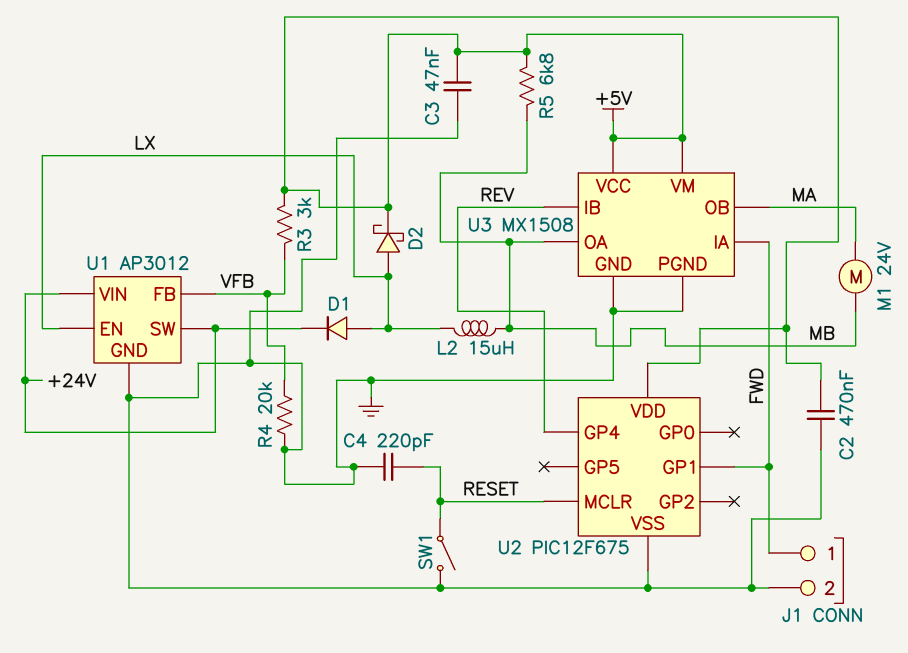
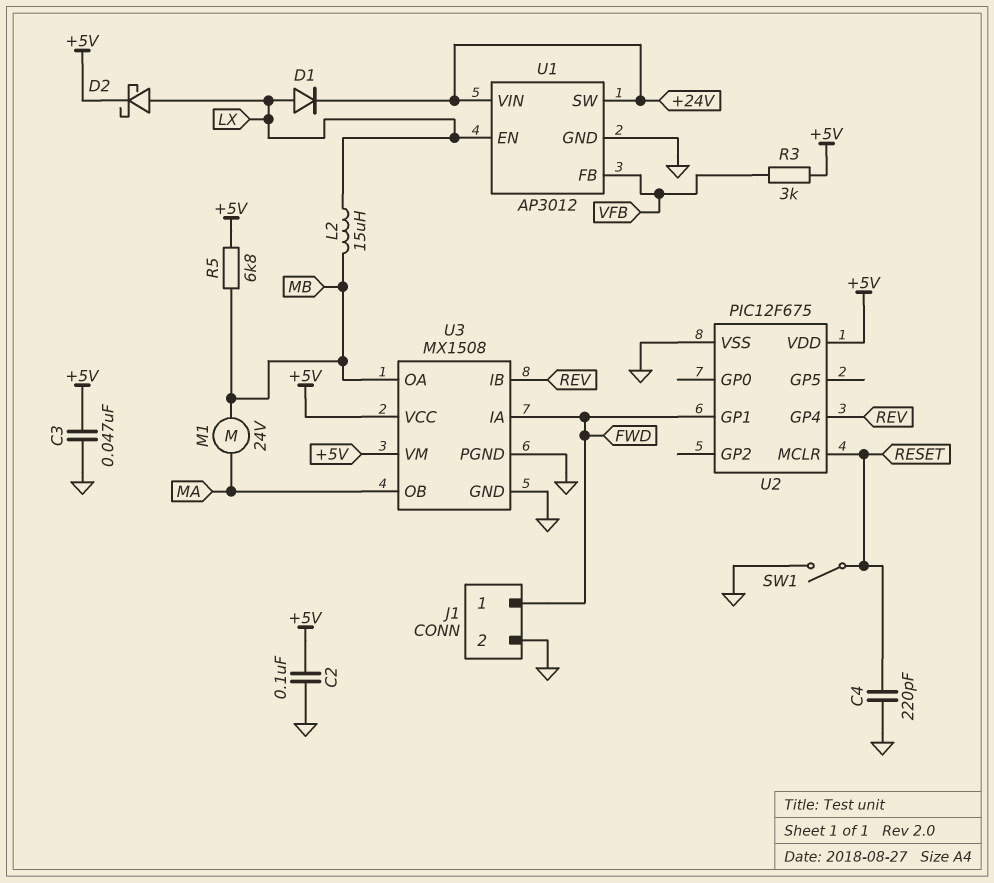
C2: 470nF (+5V, GND) -> 100nF (+5V, GND)
R4: 20k (GND, VFB) -> none

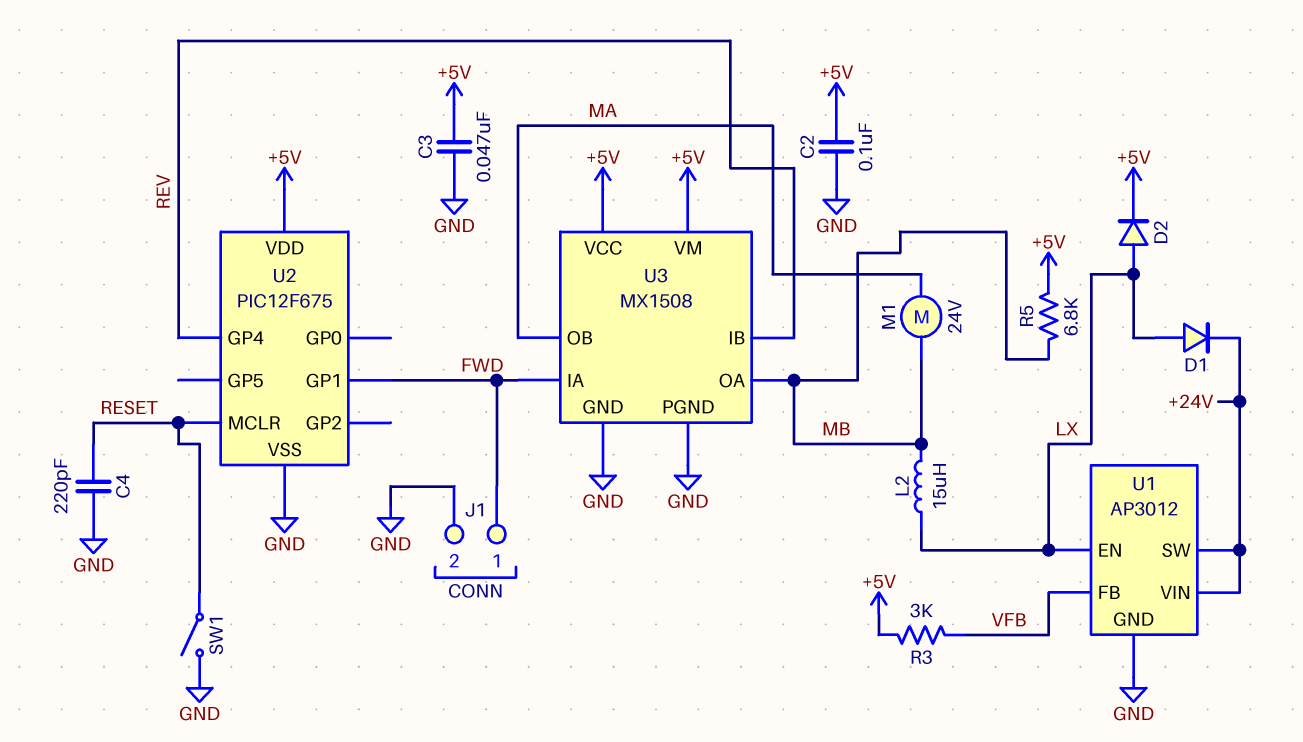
D2: schottky (A LX, K +5V) -> diode (A LX, K +5V)

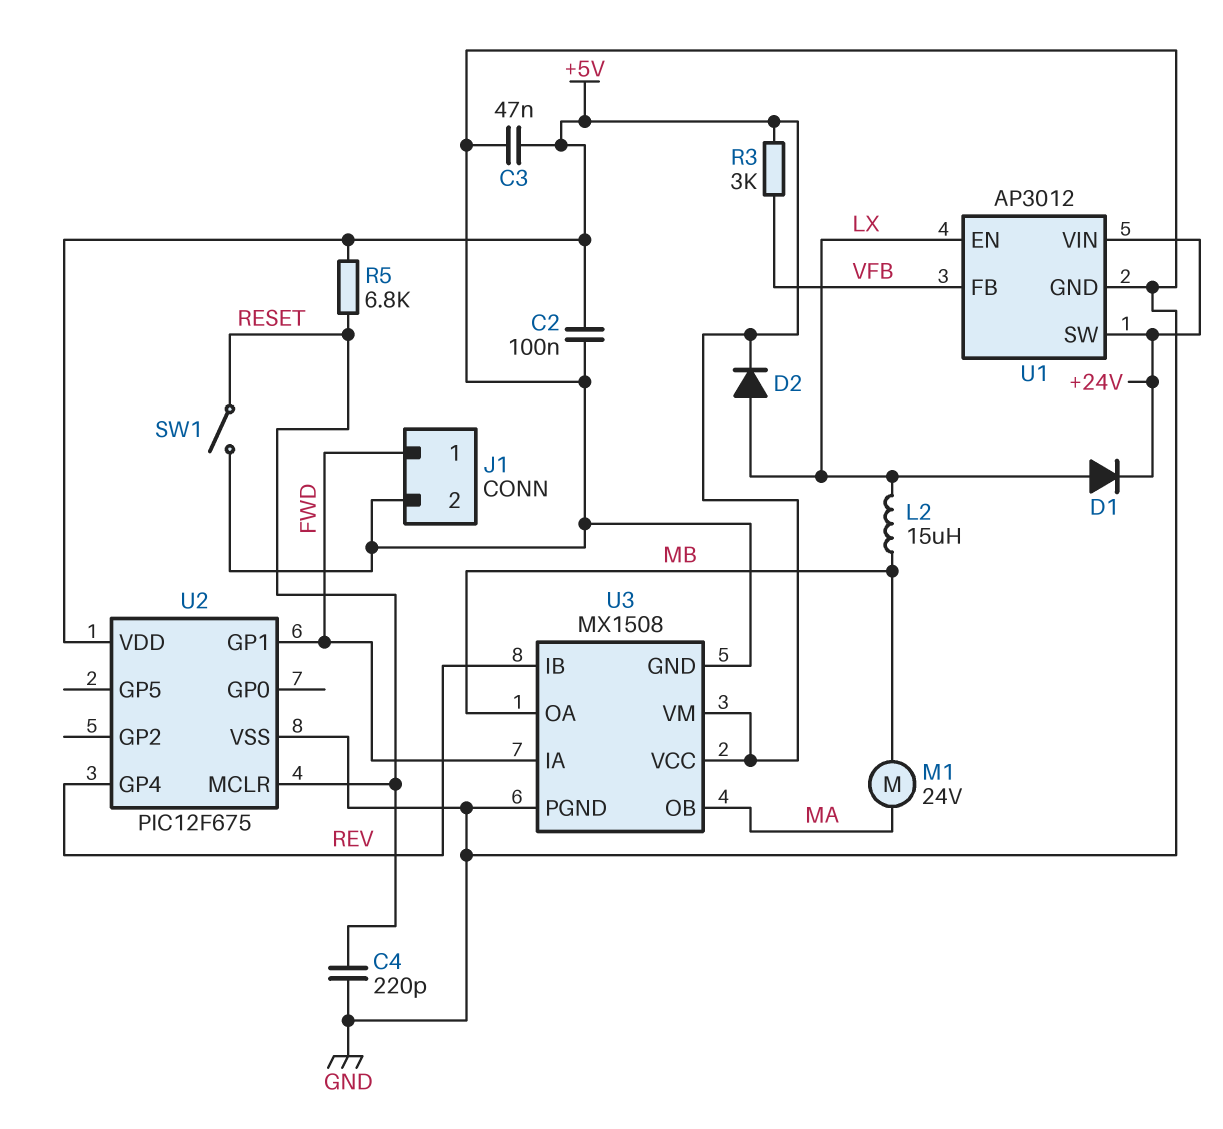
R5: 6.8k (+5V, MB) -> 6.8k (+5V, RESET)

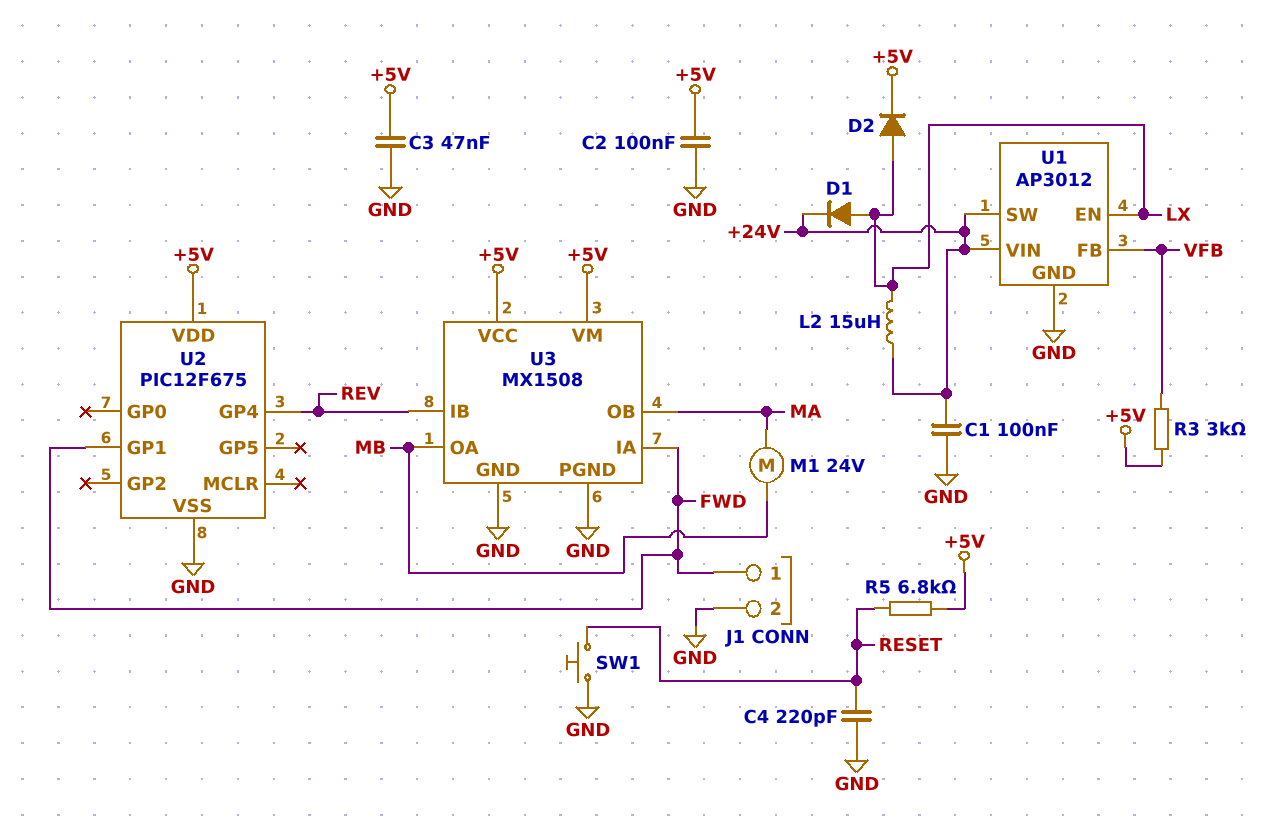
C1: none -> 100nF (+24V, GND)
L2: 15uH (LX, MB) -> 15uH (+24V, LX)
SW1: switch (GND, RESET) -> button (GND, RESET)
U2 pin MCLR: RESET -> none

